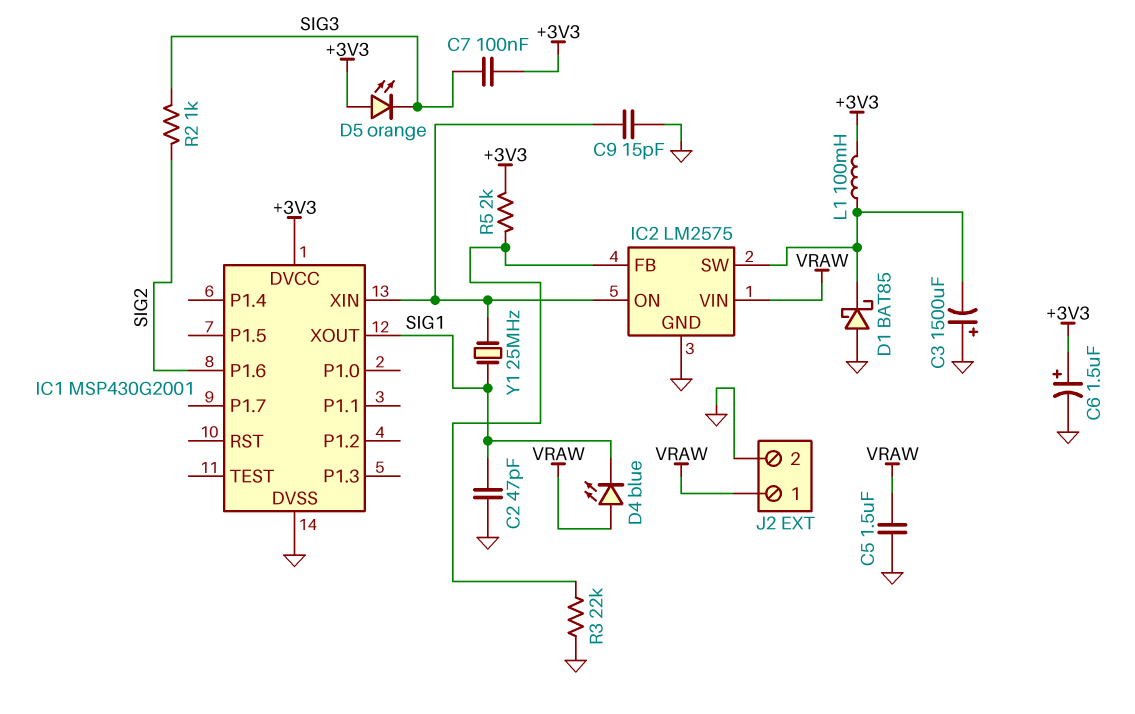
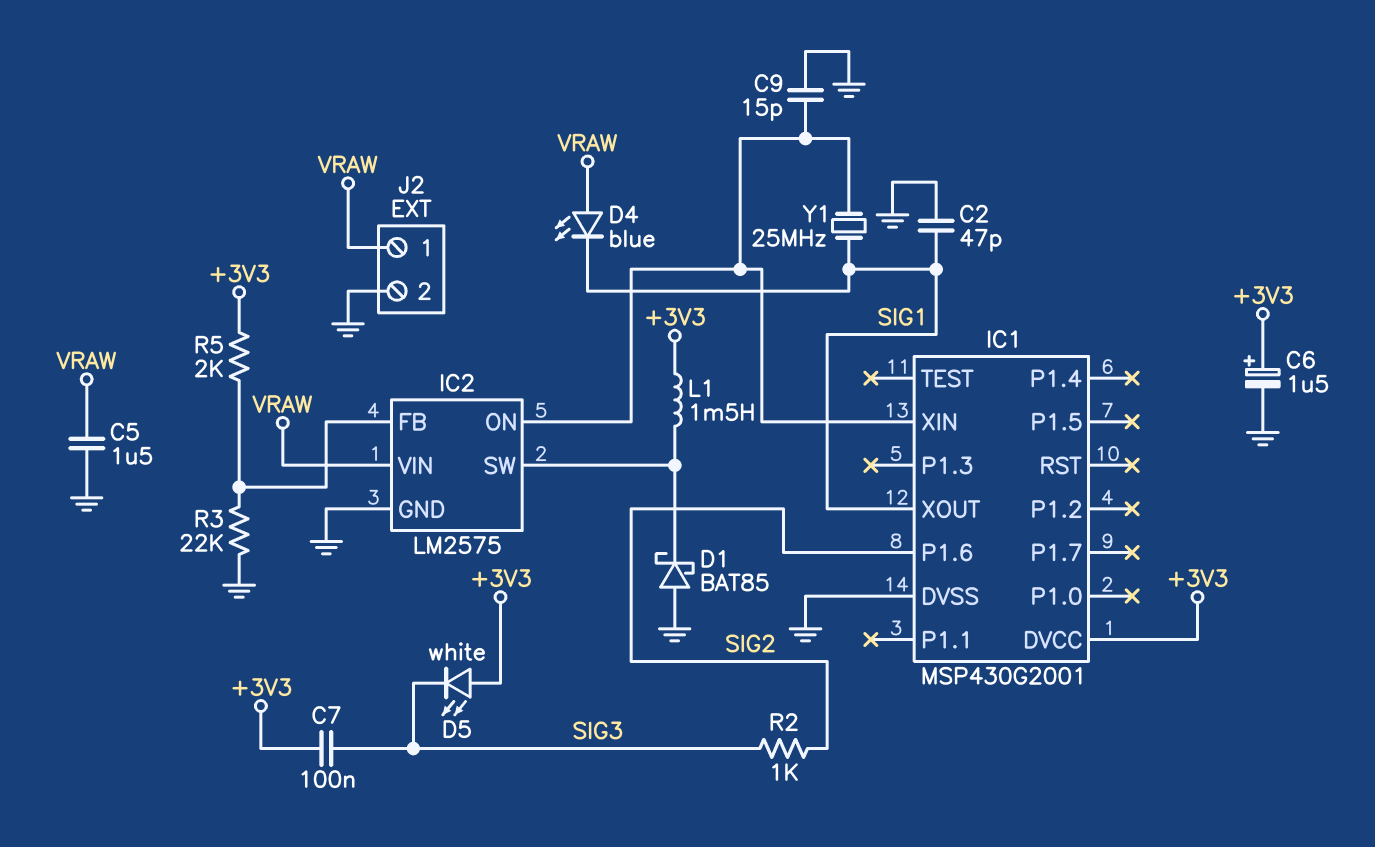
C3: 1500uF (plus GND, minus IC2/SW) -> none
D5: LED orange (A +3V3, K SIG3) -> LED white (A +3V3, K SIG3)
L1: 100mH (+3V3, IC2/SW) -> 1.5mH (+3V3, IC2/SW)

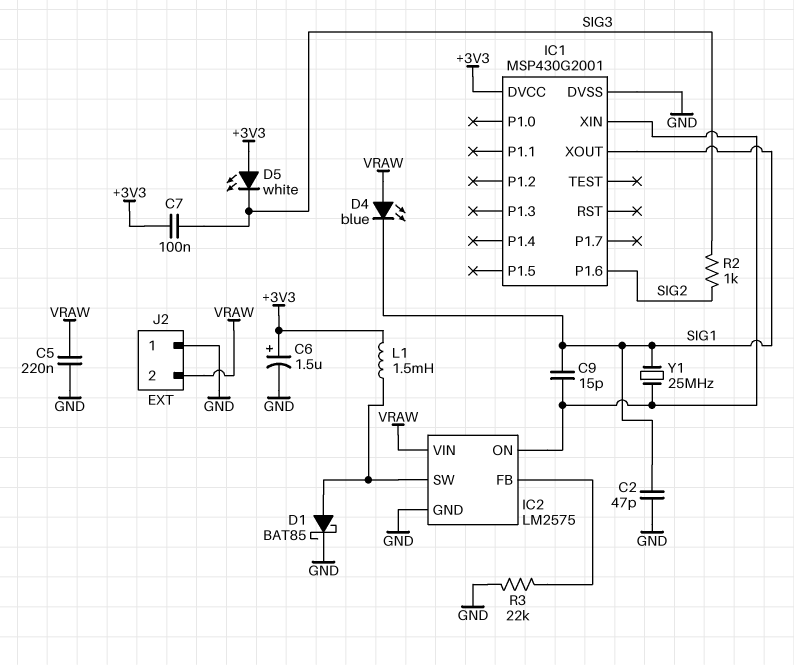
C5: 1.5uF (GND, VRAW) -> 220nF (GND, VRAW)
C9: 15pF (GND, IC1/XIN) -> 15pF (IC1/XIN, SIG1)
D1: schottky BAT85 (A GND, K IC2/SW) -> schottky BAT85 (A IC2/SW, K GND)
J2 pin 1: VRAW -> GND
J2 pin 2: GND -> VRAW
R5: 2k (+3V3, IC2/FB) -> none

